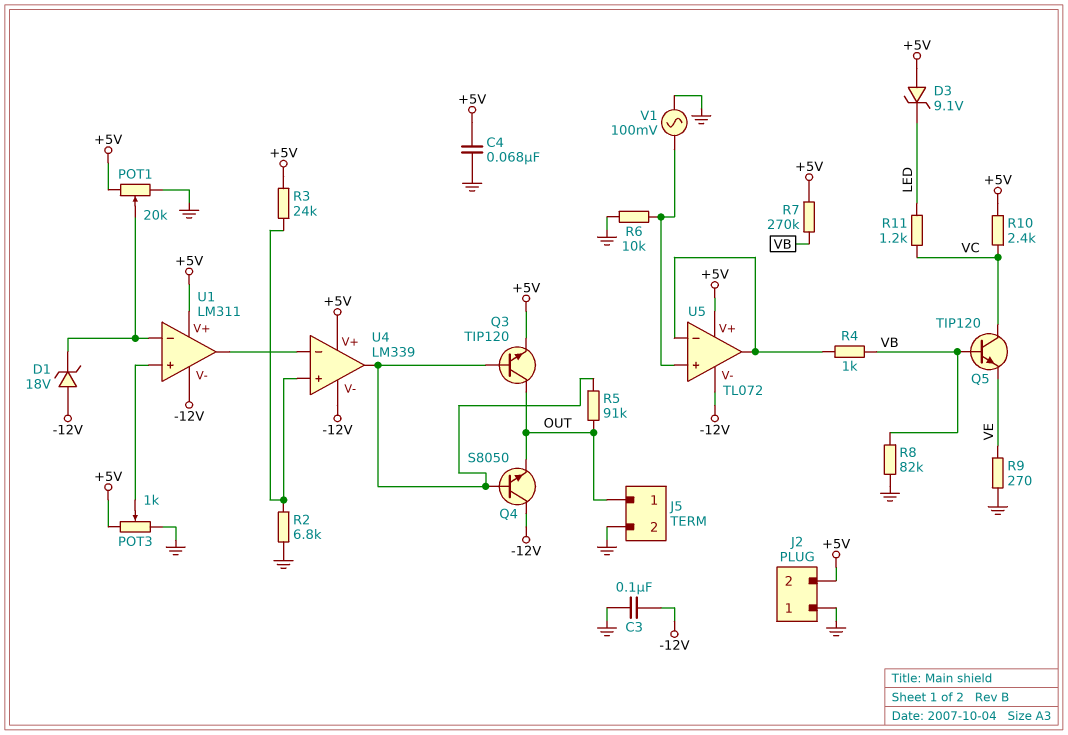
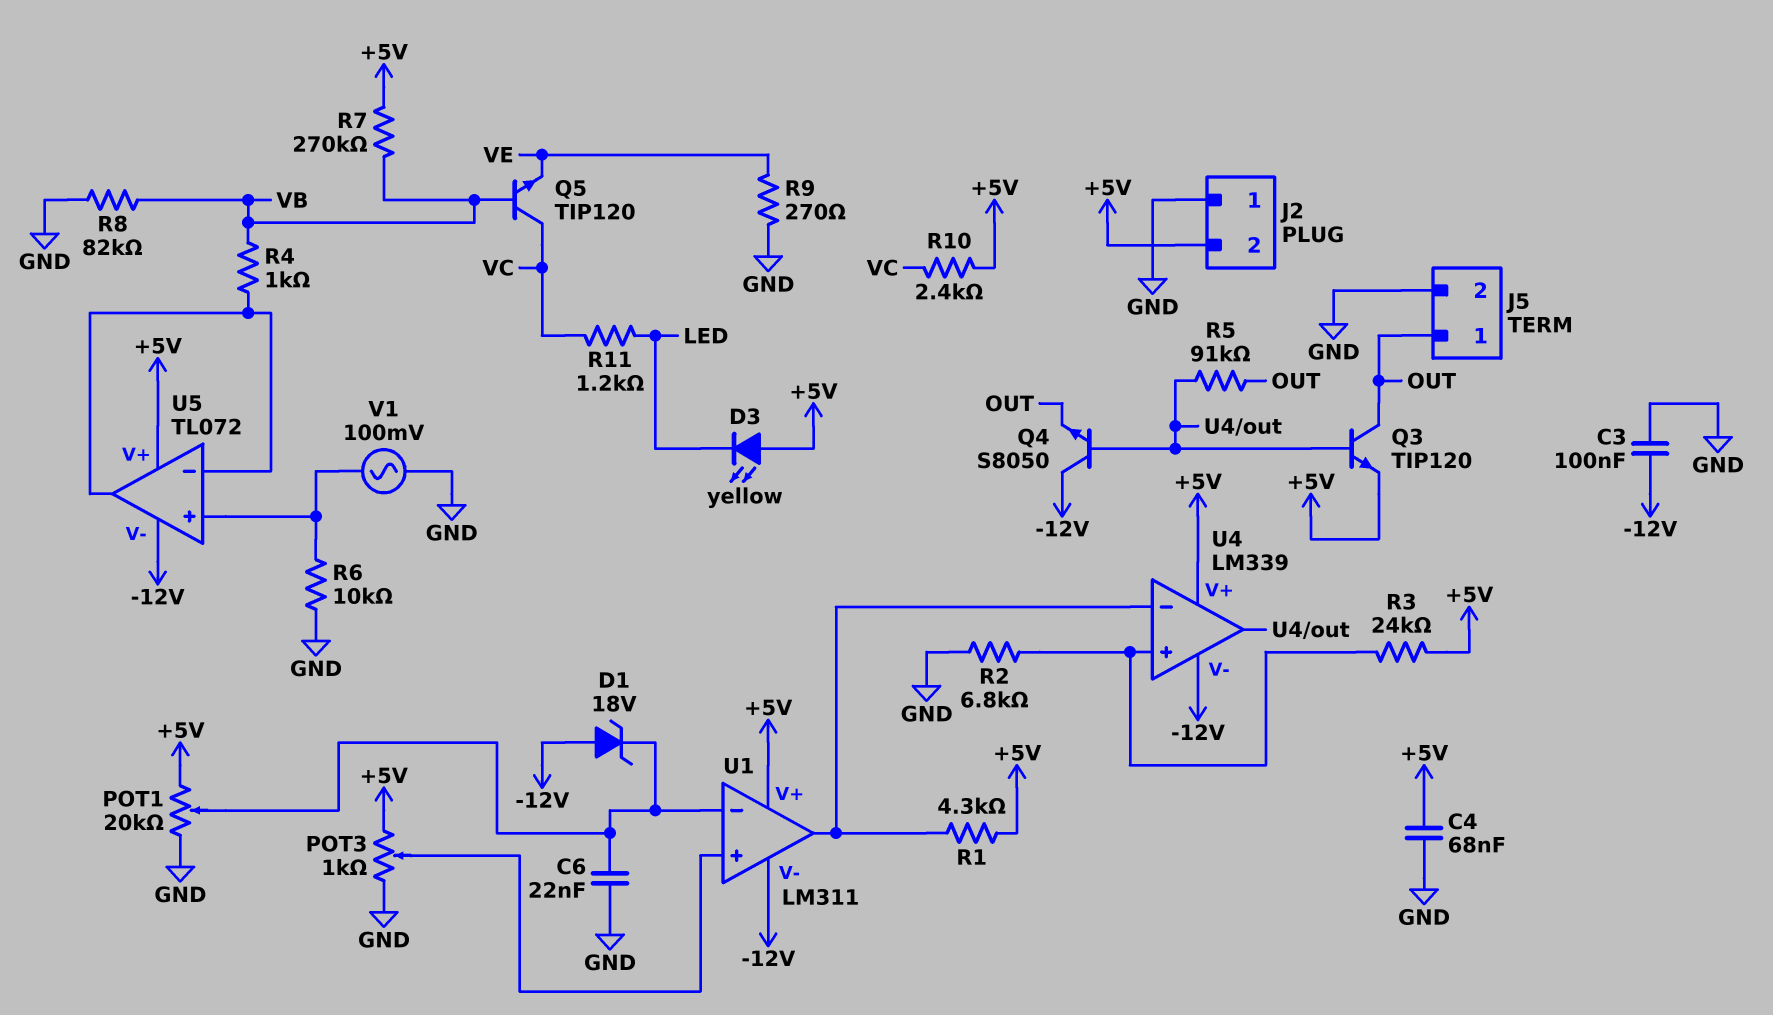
C6: none -> 22nF (GND, U1/in-)
D3: zener 9.1V (A +5V, K LED) -> LED yellow (A +5V, K LED)
R1: none -> 4.3k (+5V, U1/out)

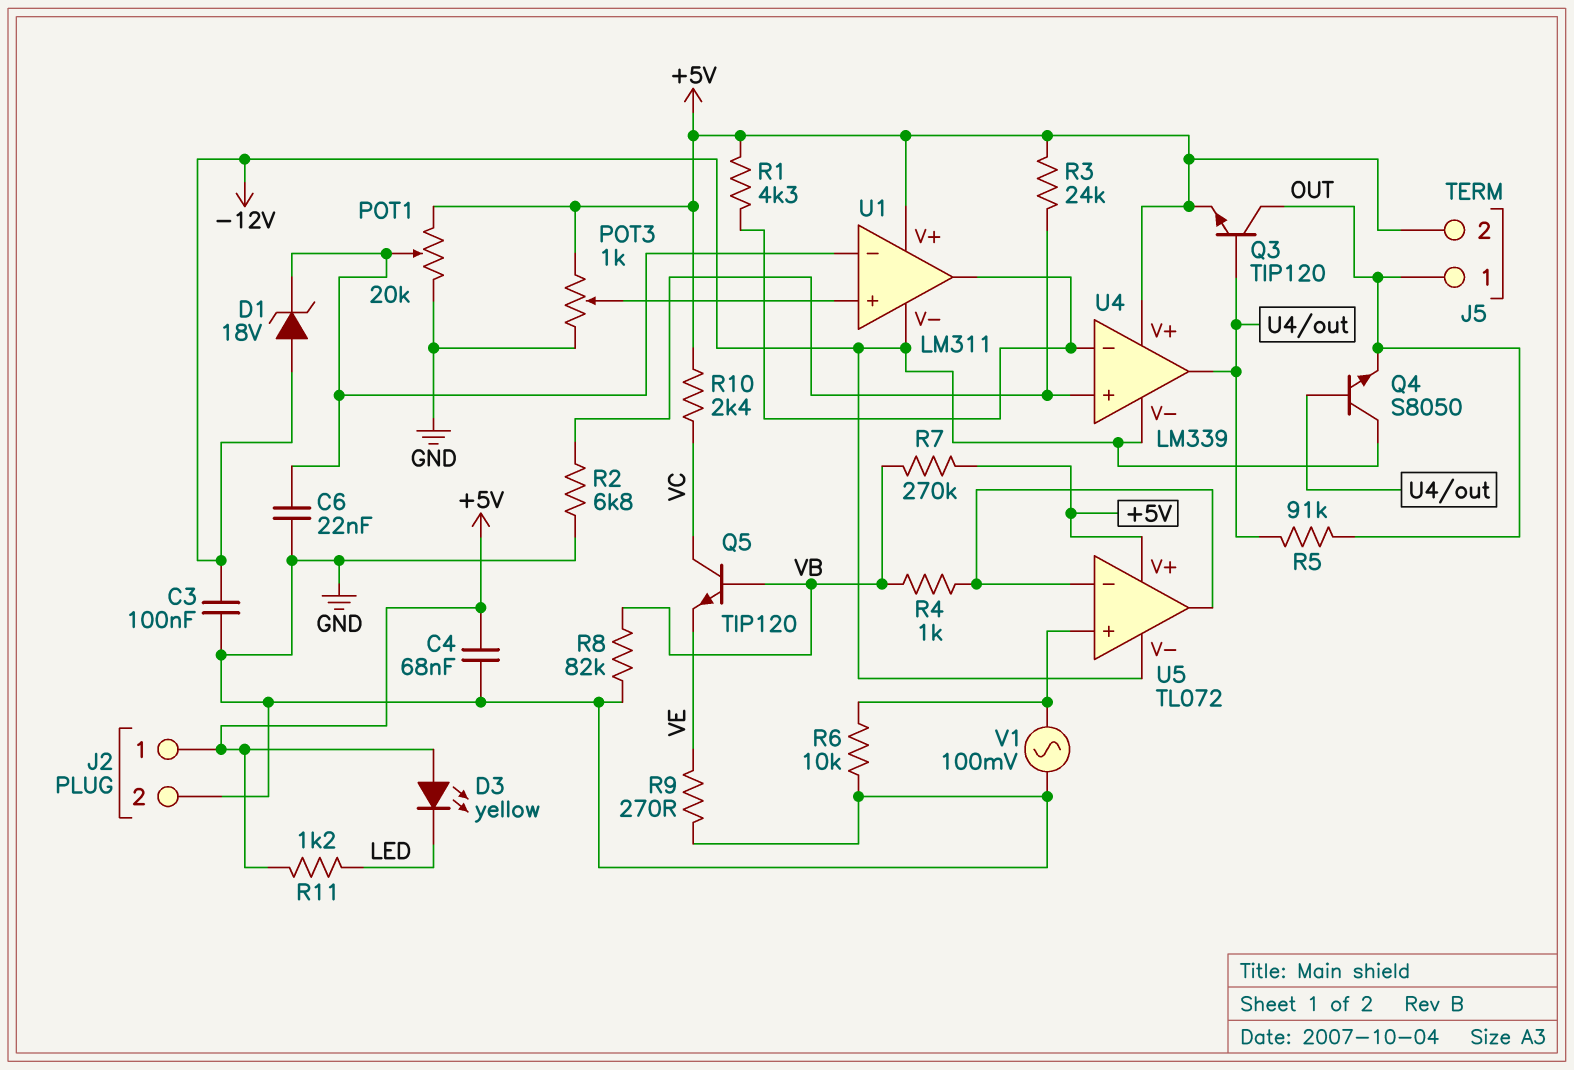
J2 pin 1: GND -> +5V
J2 pin 2: +5V -> GND
J5 pin 2: GND -> +5V
R11: 1.2k (LED, VC) -> 1.2k (+5V, LED)

